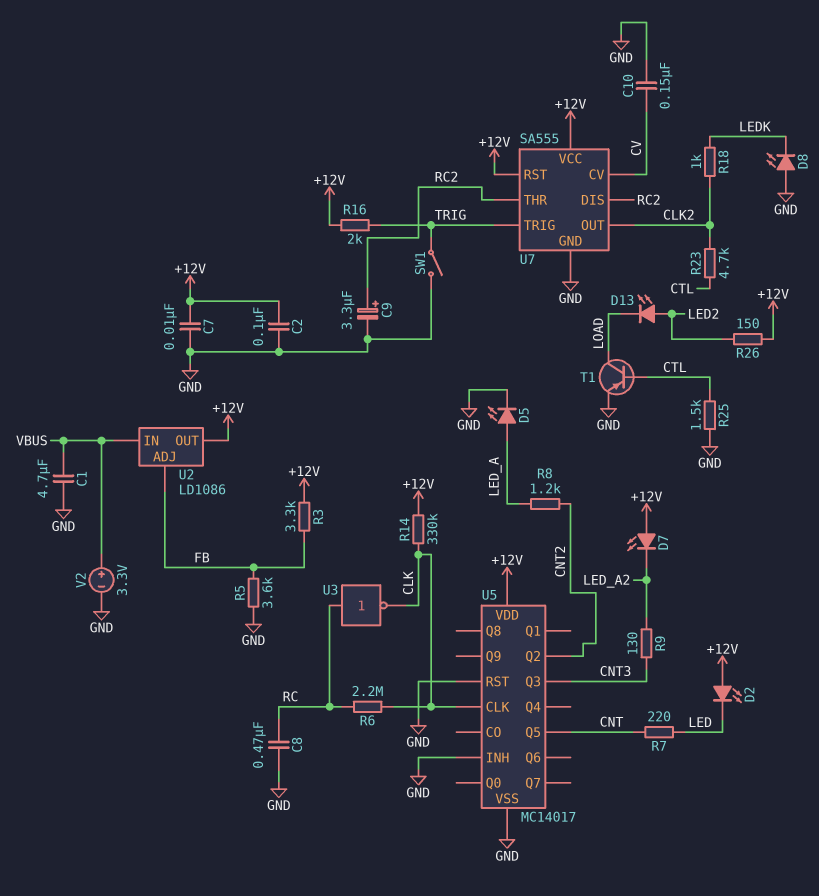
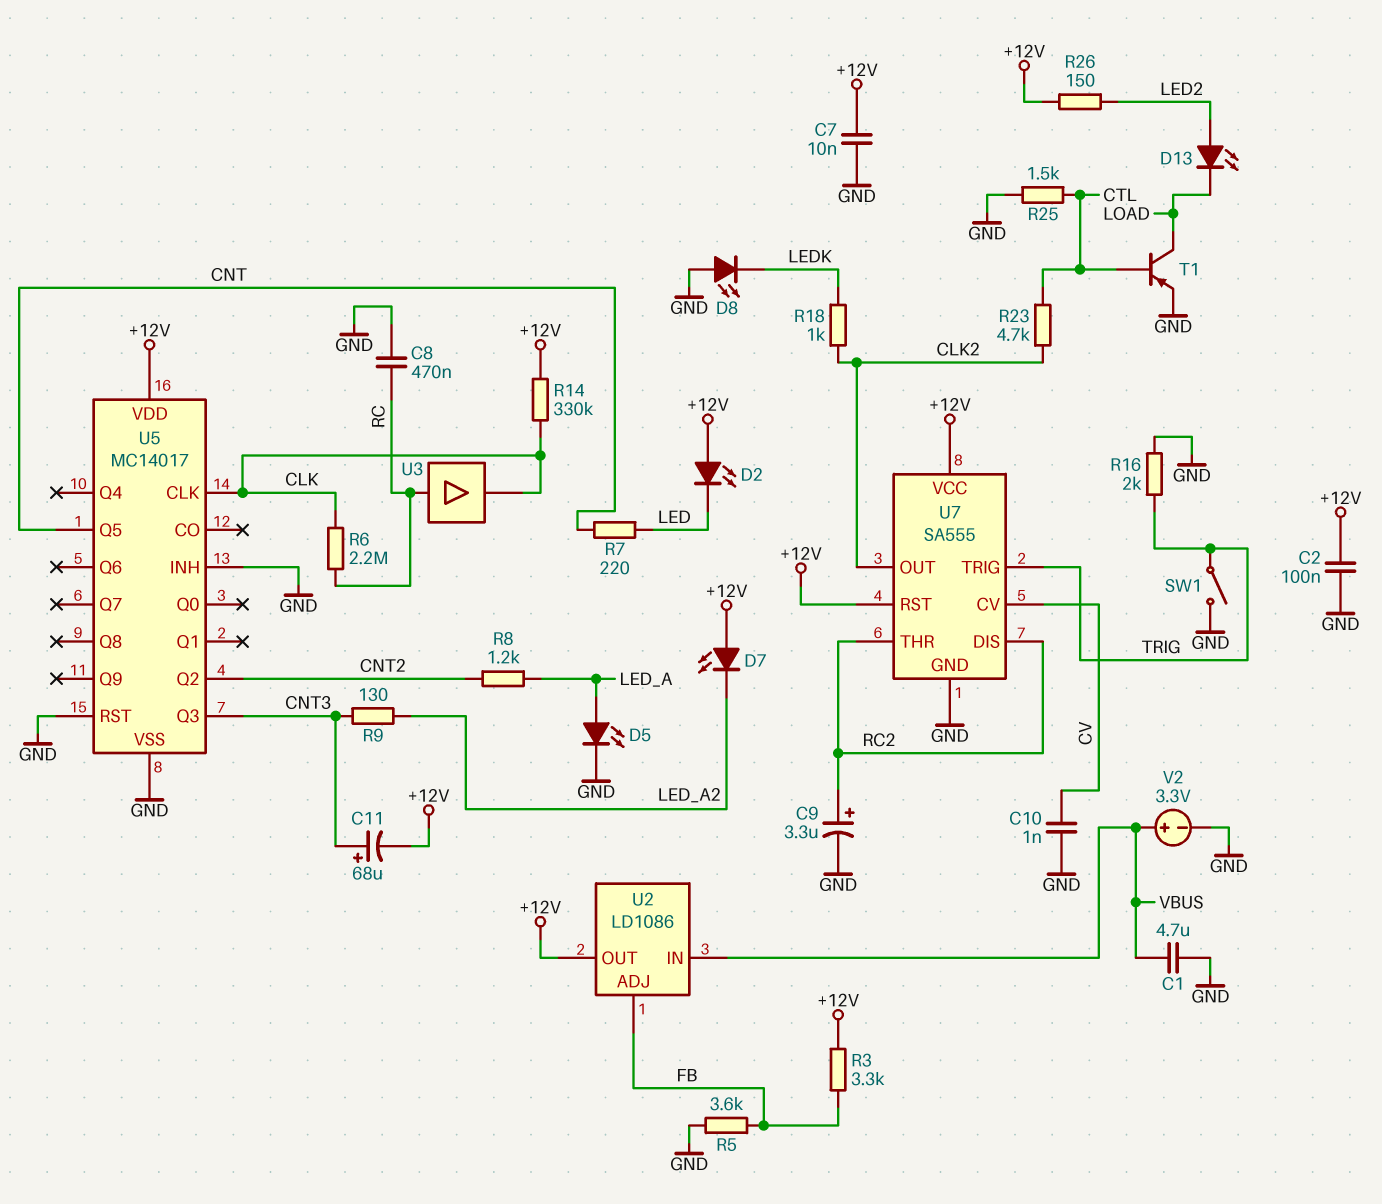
C10: 150nF (CV, GND) -> 1nF (CV, GND)
C11: none -> 68uF (plus CNT3, minus +12V)
R16: 2k (+12V, TRIG) -> 2k (GND, TRIG)
U3: NOT (in RC, out CLK) -> buffer (in RC, out CLK)

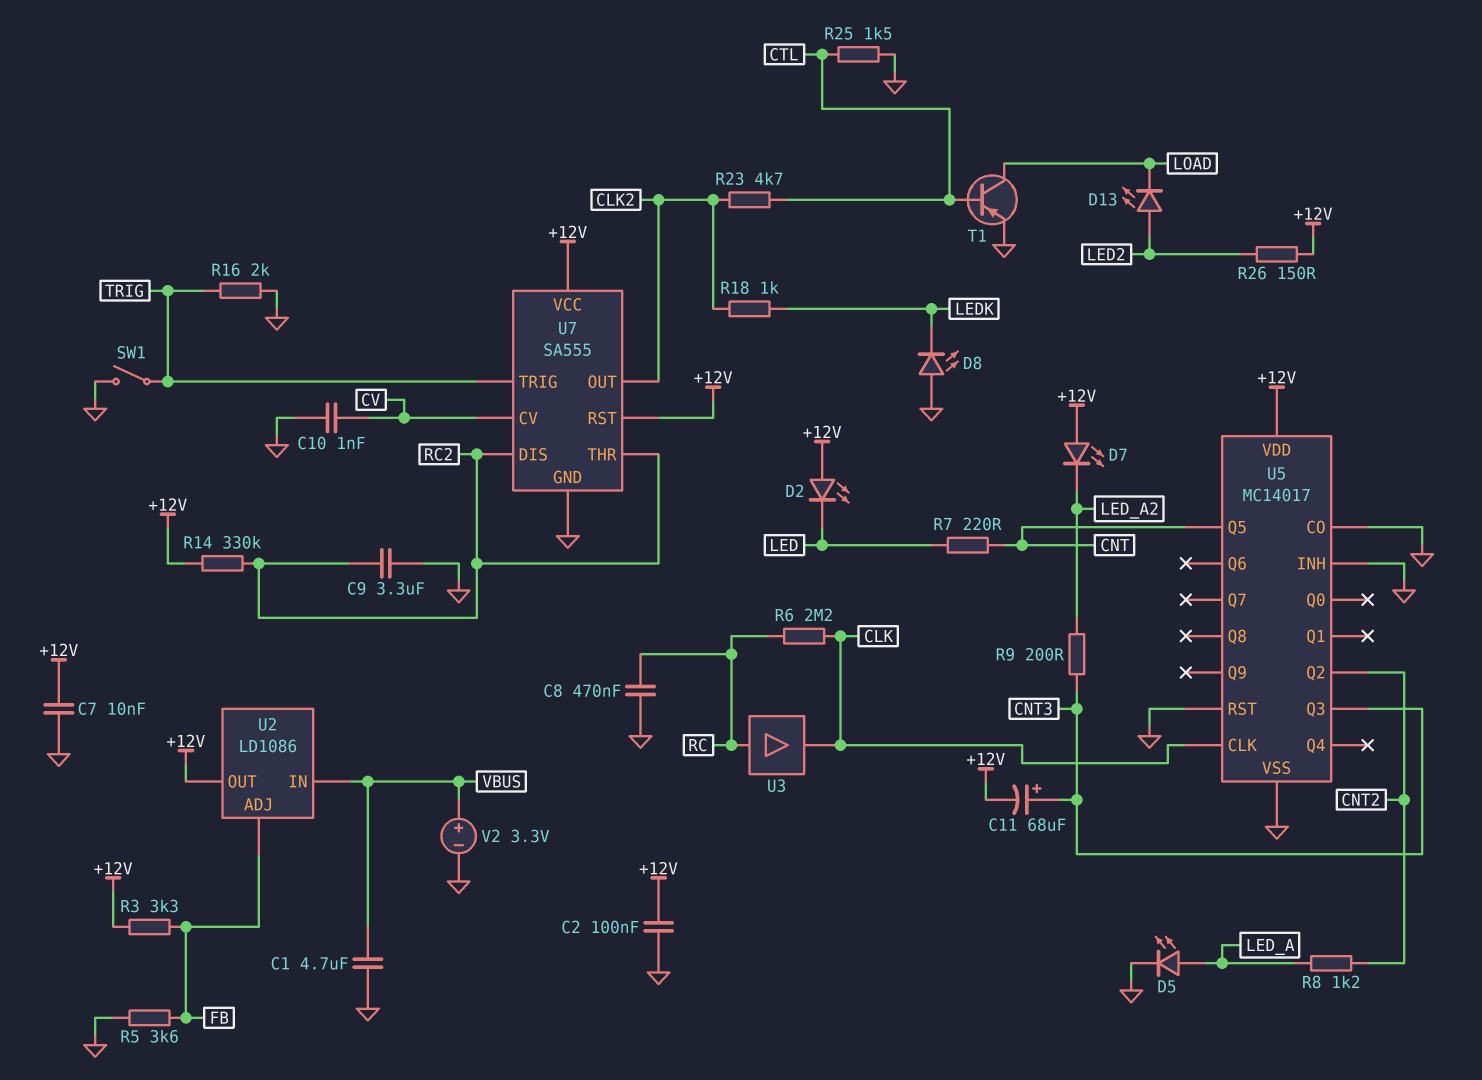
C9: 3.3uF (plus RC2, minus GND) -> 3.3uF (GND, RC2)
R9: 130 (CNT3, LED_A2) -> 200 (CNT3, LED_A2)
R14: 330k (+12V, CLK) -> 330k (+12V, RC2)
U5 pin CO: none -> GND

